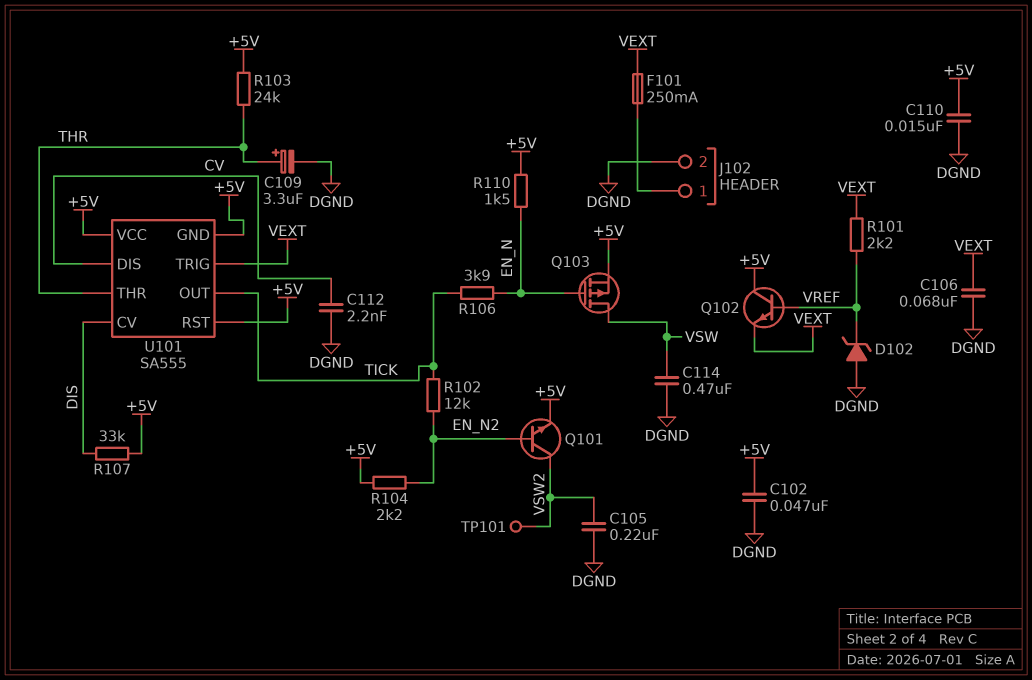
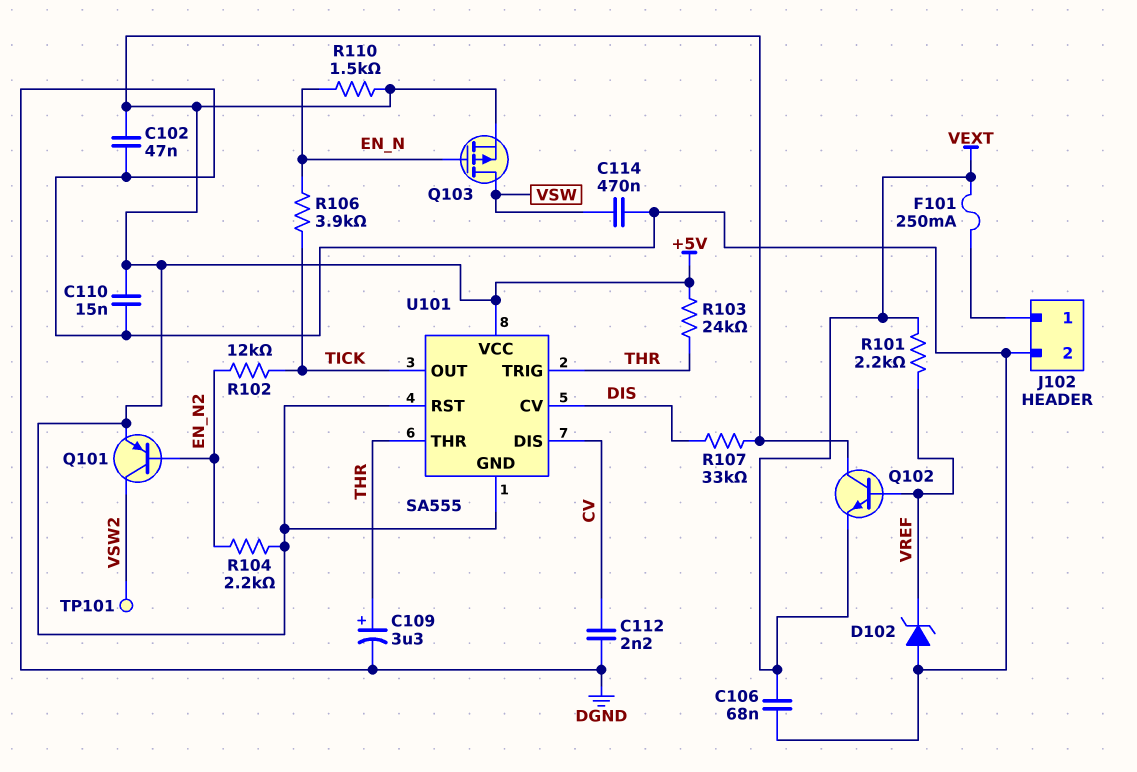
C105: 220nF (DGND, VSW2) -> none
Q101: NPN (B EN_N2, C VSW2, E +5V) -> PNP (B EN_N2, C VSW2, E +5V)
U101 pin TRIG: VEXT -> THR

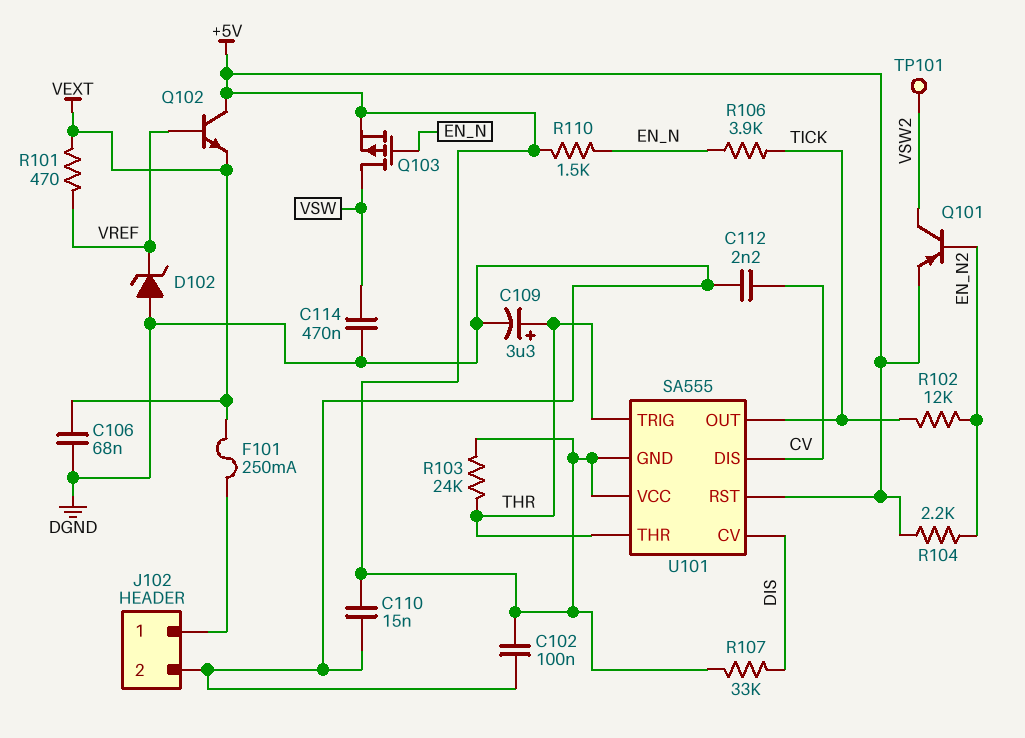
C102: 47nF (+5V, DGND) -> 100nF (+5V, DGND)
R101: 2.2k (VEXT, VREF) -> 470 (VEXT, VREF)

